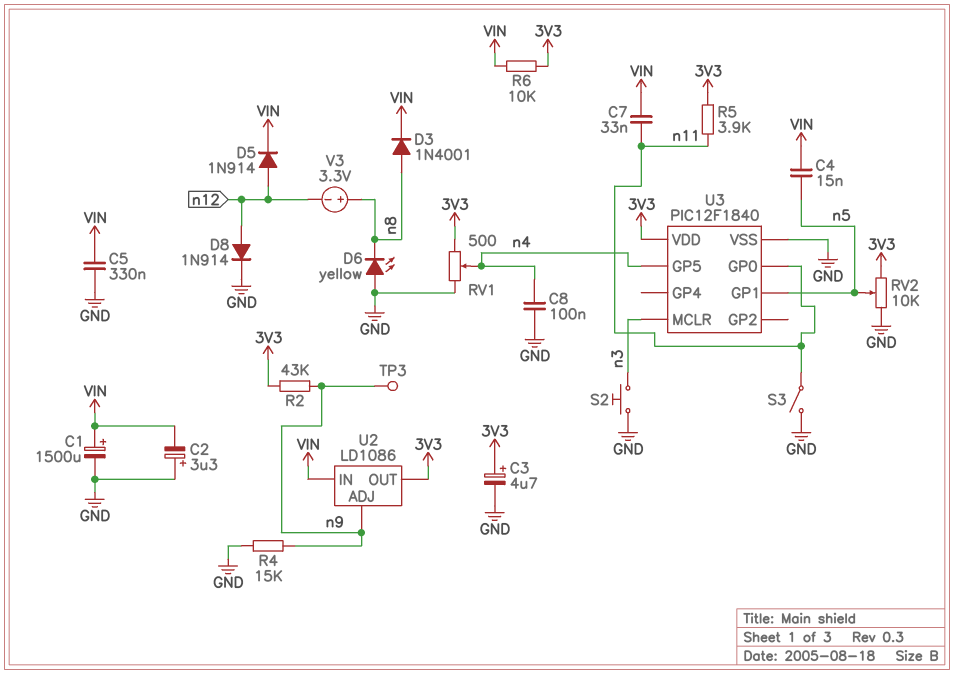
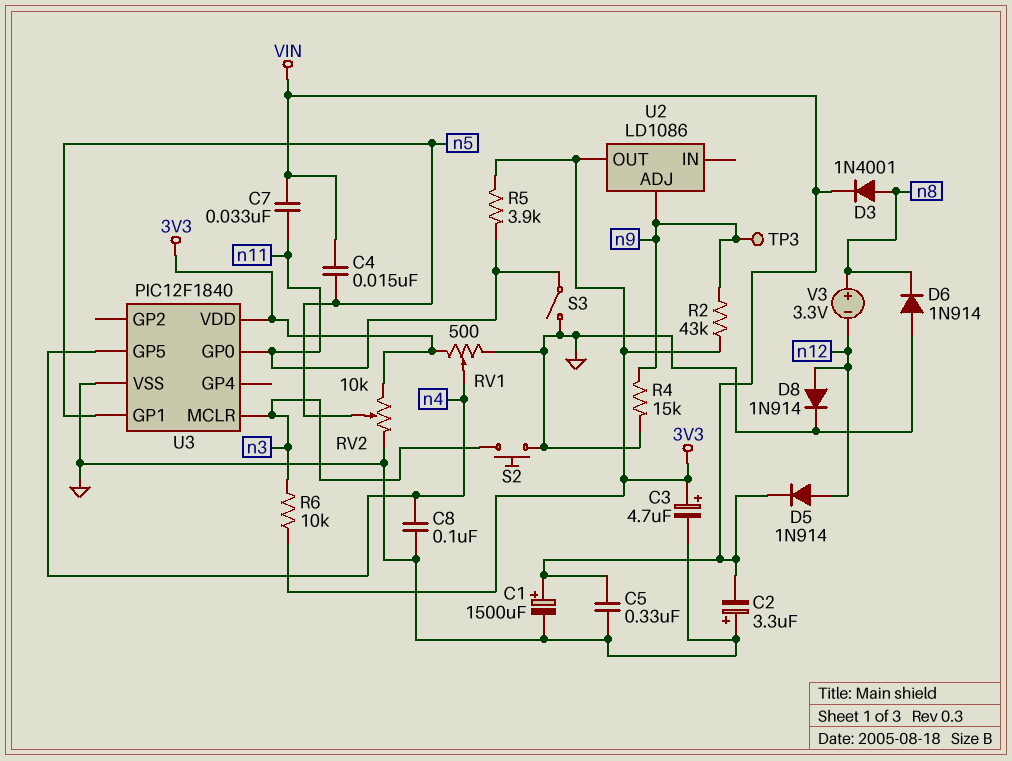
D6: LED yellow (A GND, K n8) -> diode 1N914 (A GND, K n8)
R6: 10k (3V3, VIN) -> 10k (3V3, n3)
U2 pin IN: VIN -> none

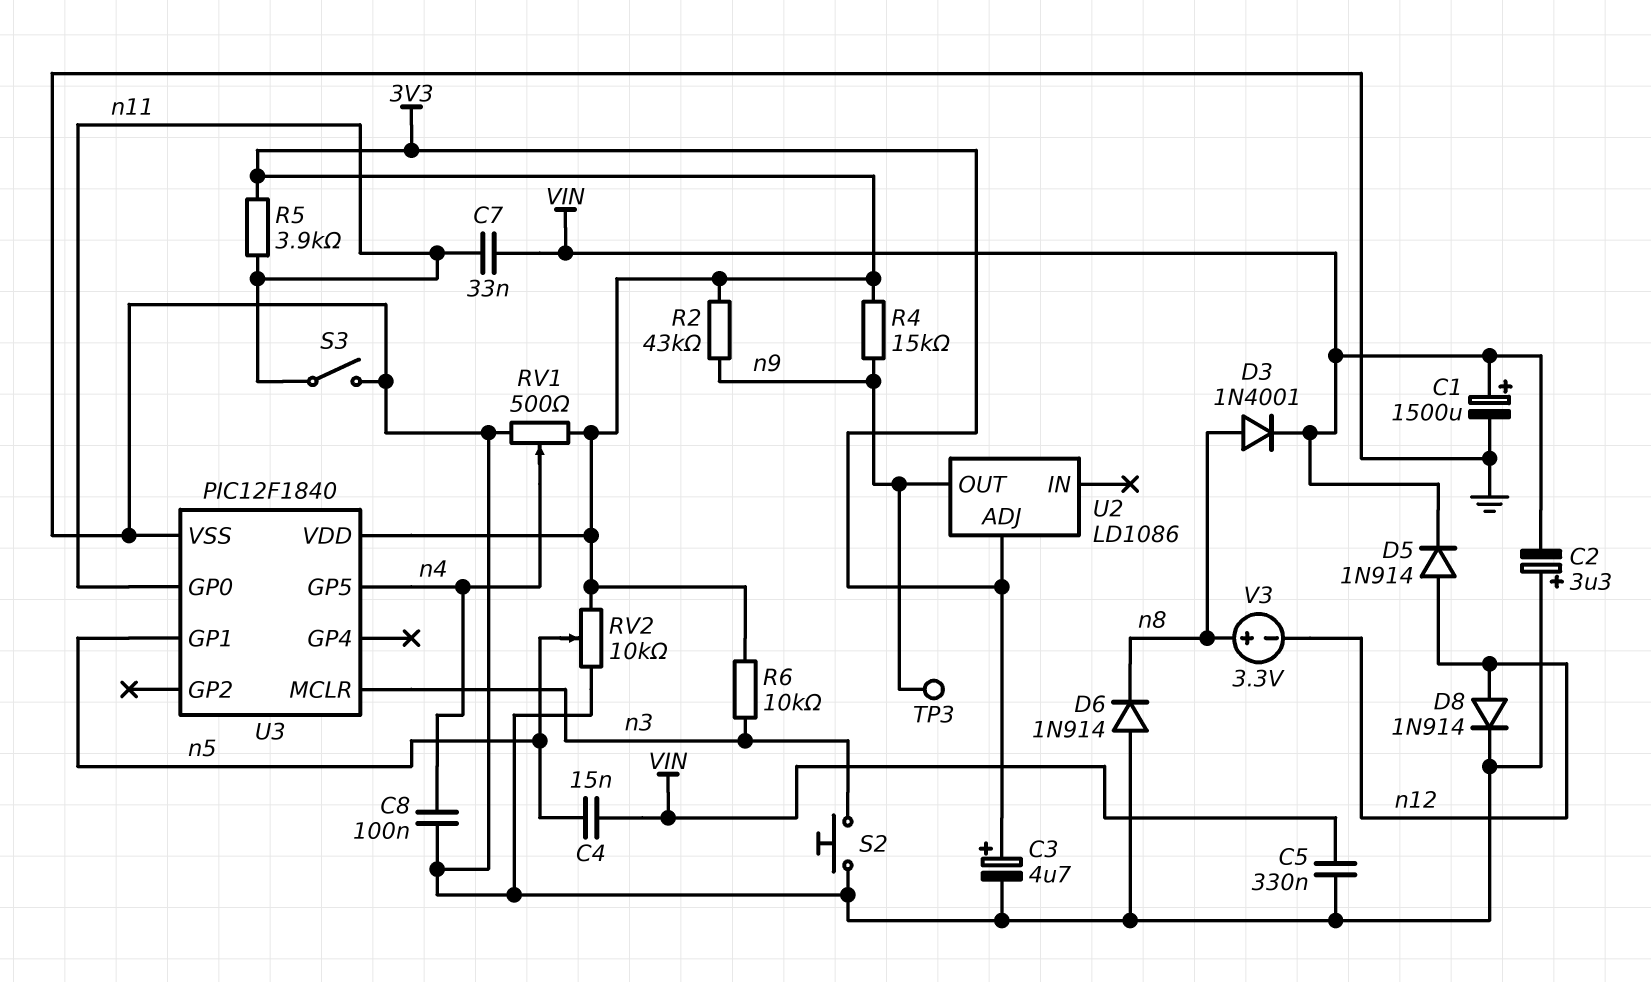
R4: 15k (GND, n9) -> 15k (3V3, n9)
U2 pin ADJ: n9 -> 3V3
U2 pin OUT: 3V3 -> n9

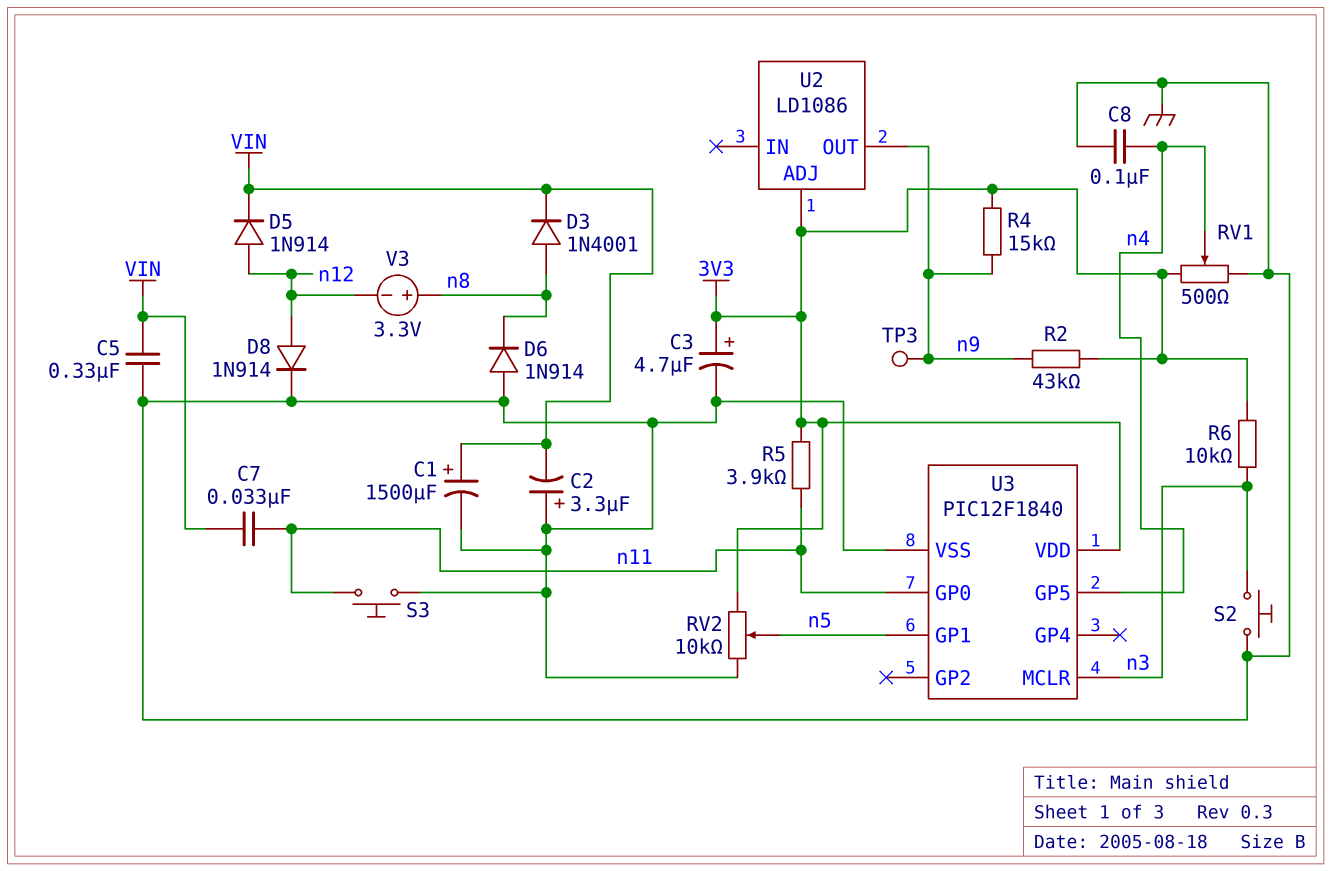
C4: 15nF (VIN, n5) -> none
S3: switch (GND, n11) -> button (GND, n11)

